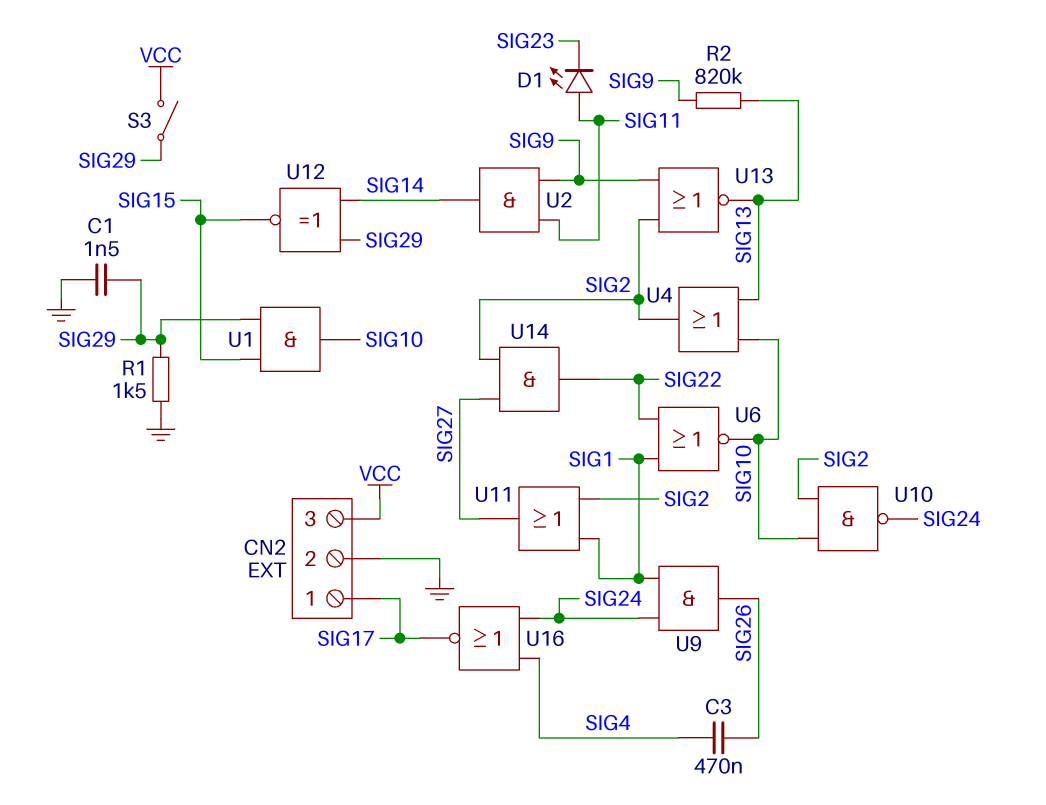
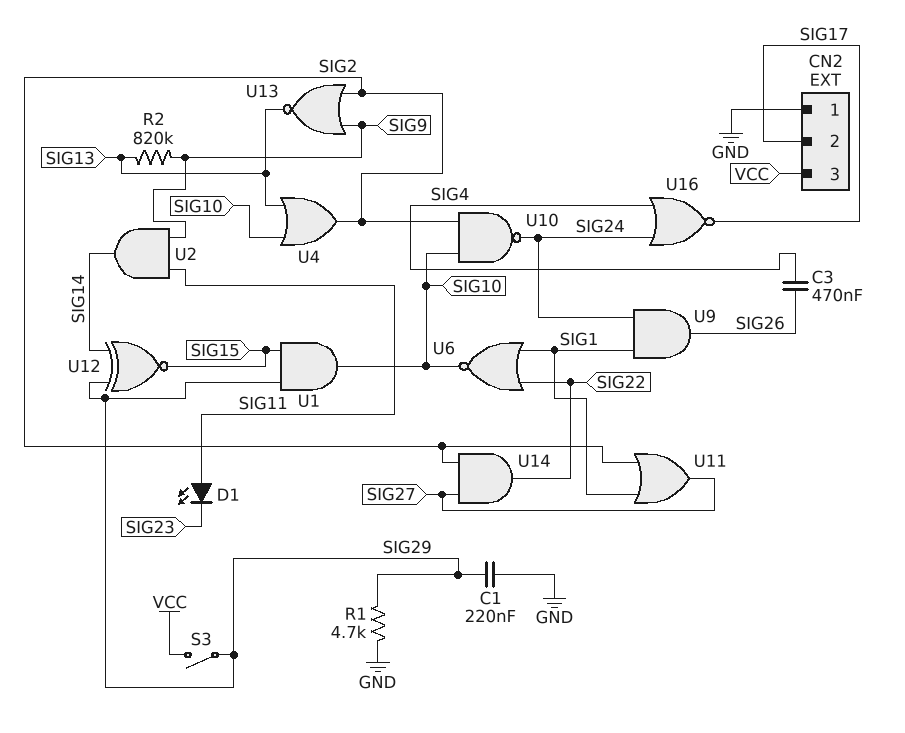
C1: 1.5nF (GND, SIG29) -> 220nF (GND, SIG29)
CN2 pin 1: SIG17 -> GND
CN2 pin 2: GND -> SIG17
R1: 1.5k (GND, SIG29) -> 4.7k (GND, SIG29)

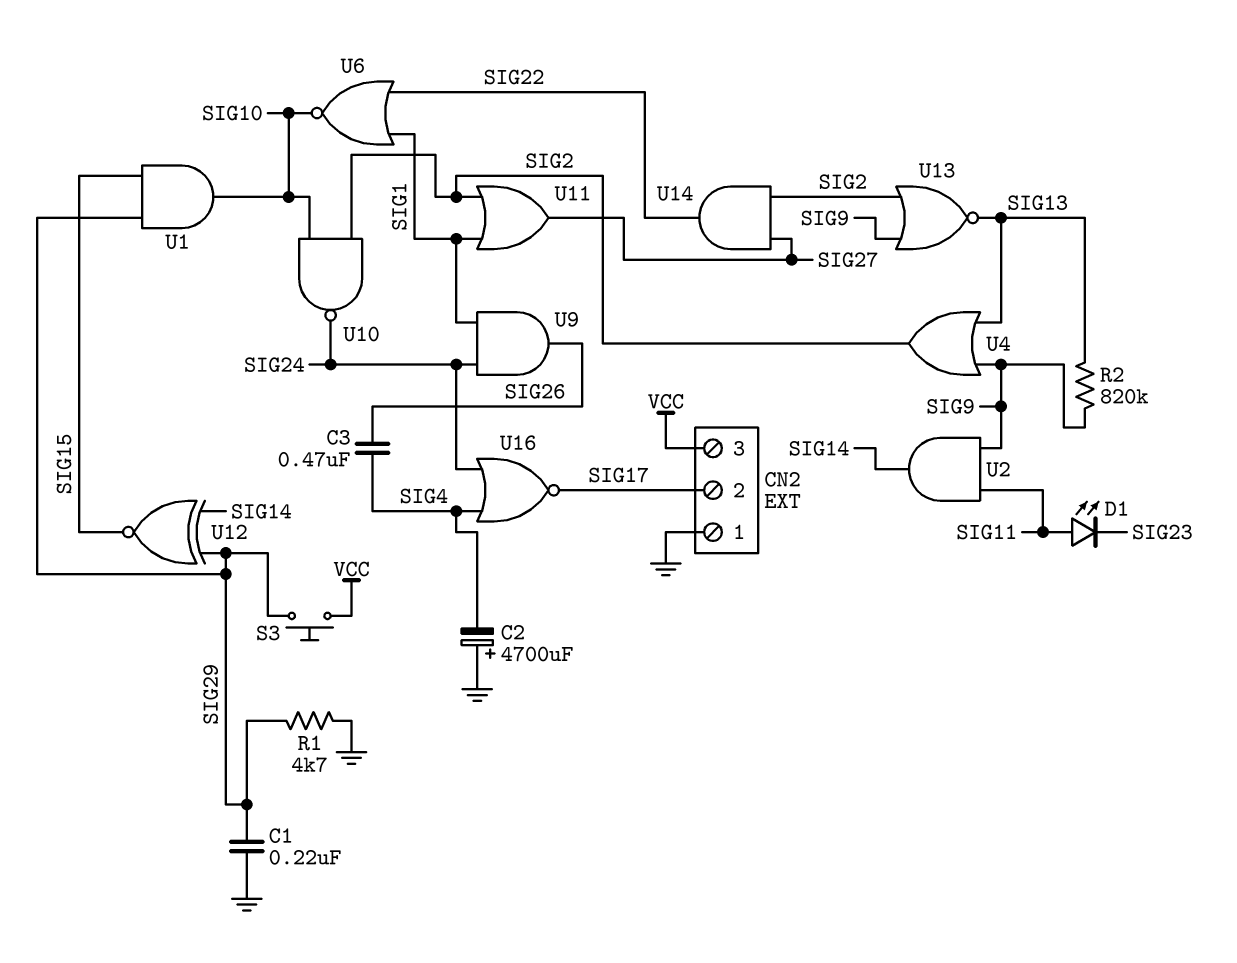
C2: none -> 4700uF (plus GND, minus SIG4)
S3: switch (SIG29, VCC) -> button (SIG29, VCC)
U4: OR (in SIG10, in SIG13, out SIG2) -> OR (in SIG9, in SIG13, out SIG2)

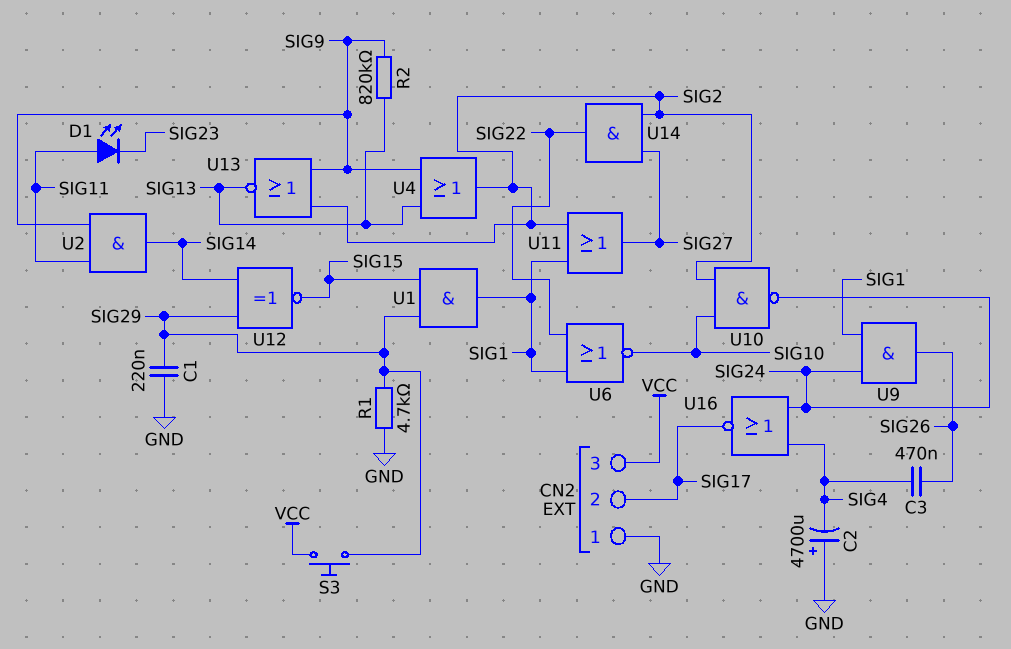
U1: AND (in SIG15, in SIG29, out SIG10) -> AND (in SIG15, in SIG29, out SIG1)

